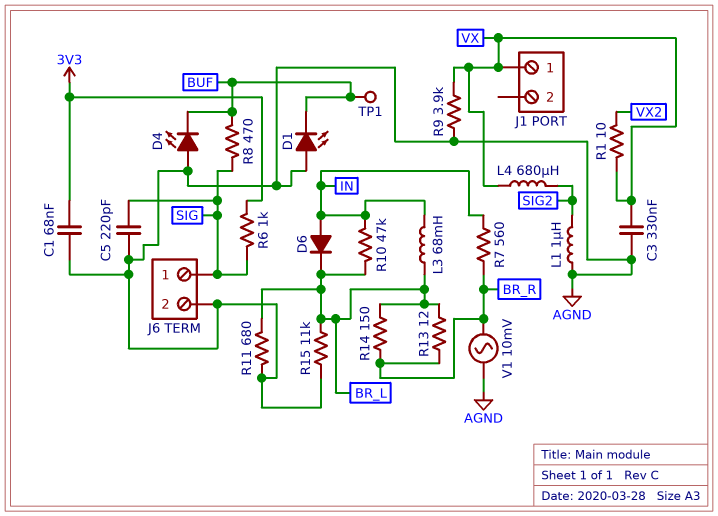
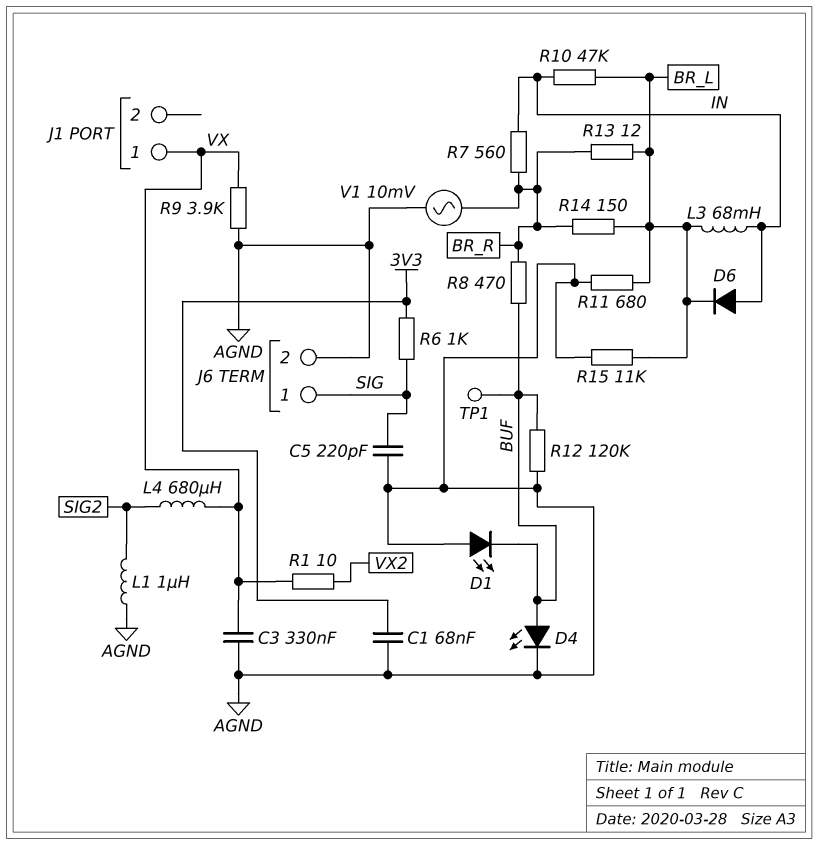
D4: LED (A AGND, K BUF) -> LED (A BUF, K AGND)
R8: 470 (BUF, SIG) -> 470 (BR_R, BUF)
R12: none -> 120k (AGND, BUF)

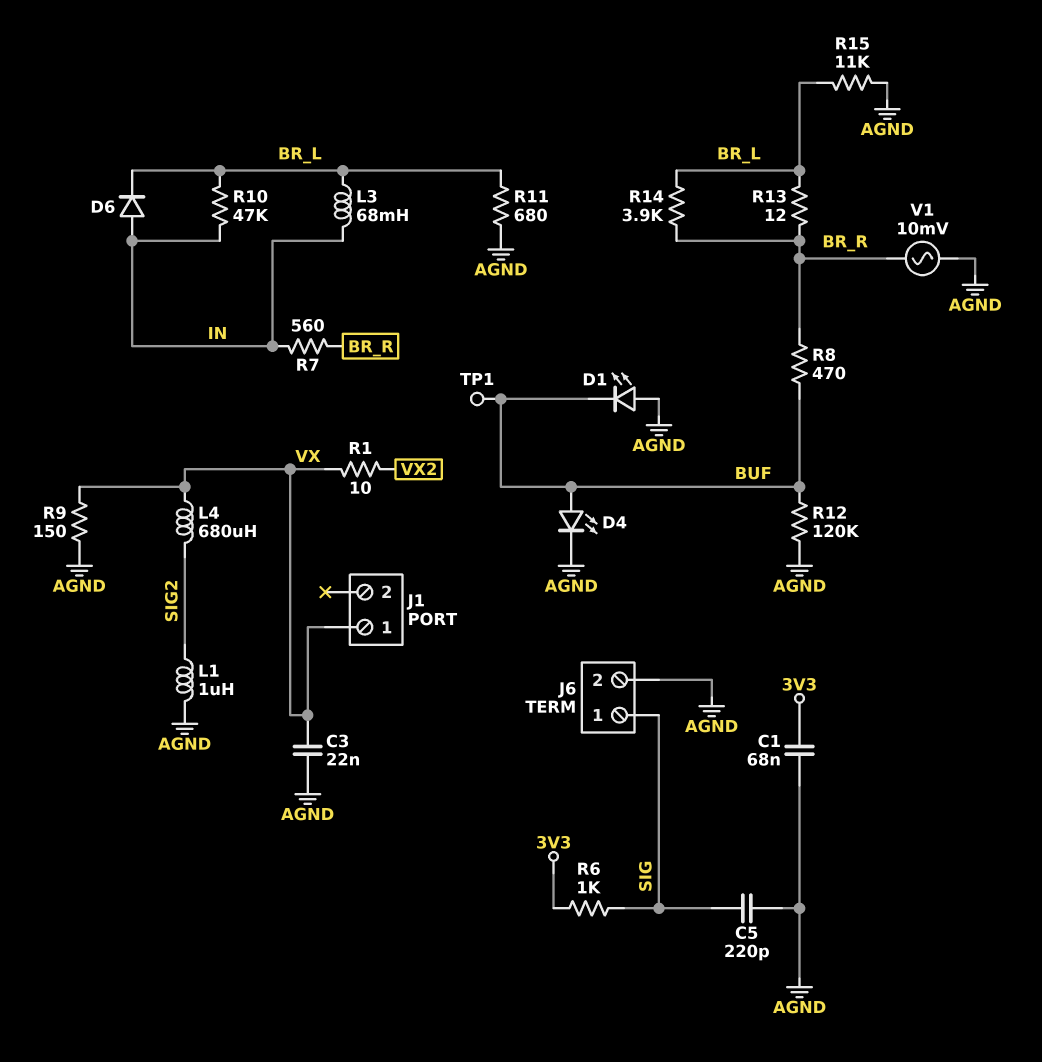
C3: 330nF (AGND, VX) -> 22nF (AGND, VX)
R9: 3.9k (AGND, VX) -> 150 (AGND, VX)
R14: 150 (BR_L, BR_R) -> 3.9k (BR_L, BR_R)

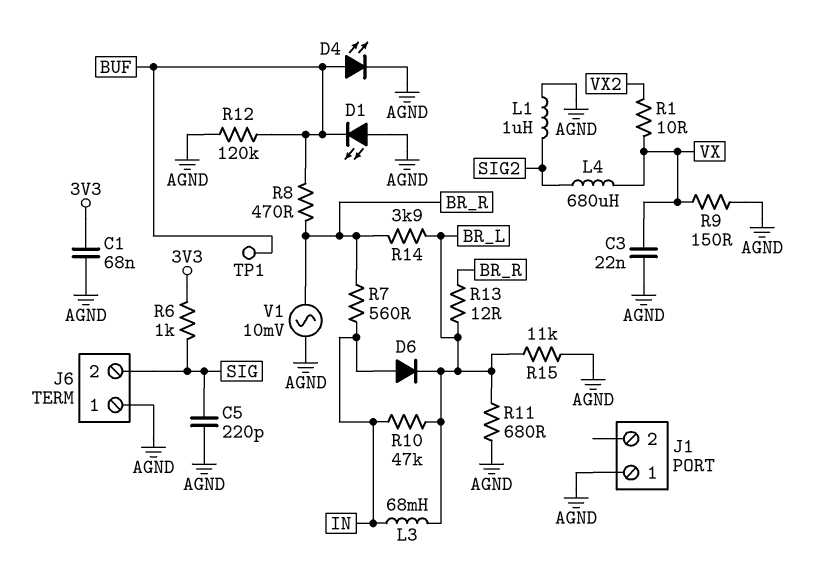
J1 pin 1: VX -> AGND
J6 pin 1: SIG -> AGND
J6 pin 2: AGND -> SIG

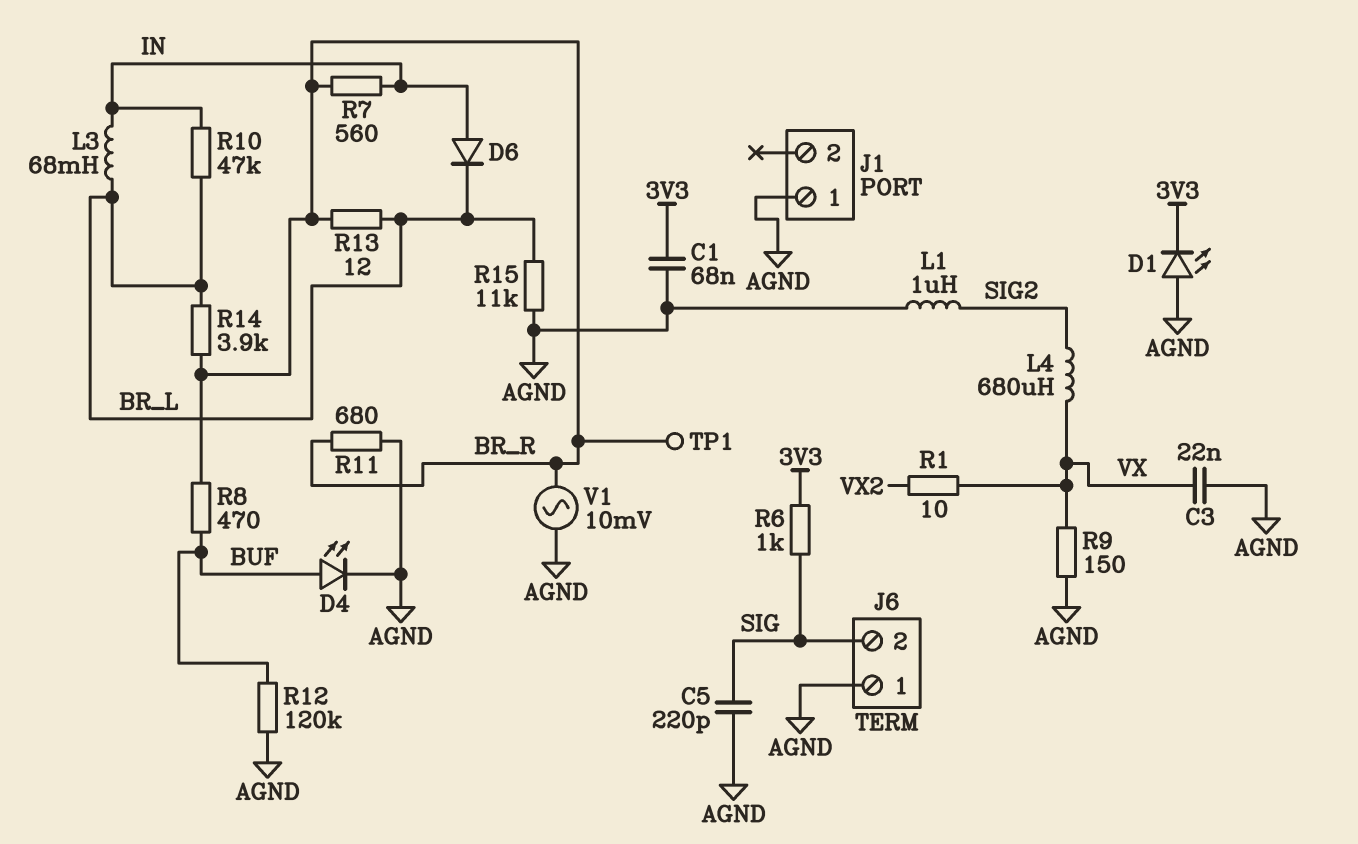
D1: LED (A AGND, K BUF) -> LED (A AGND, K 3V3)
R11: 680 (AGND, BR_L) -> 680 (AGND, BR_R)
TP1: test point (BUF) -> test point (BR_R)

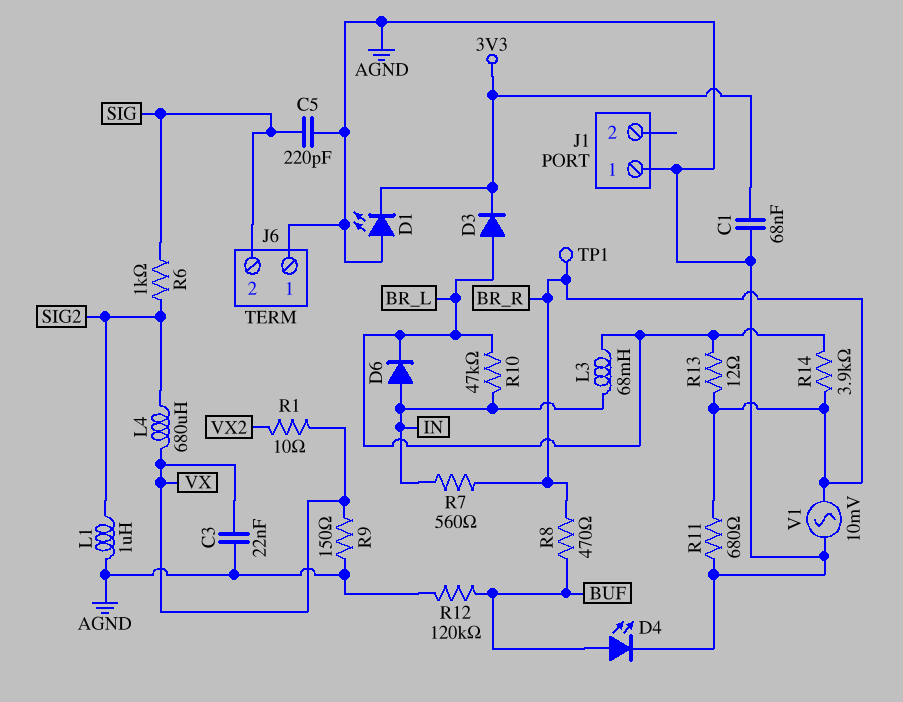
D3: none -> diode (A BR_L, K 3V3)
R6: 1k (3V3, SIG) -> 1k (SIG, SIG2)
R15: 11k (AGND, BR_L) -> none

